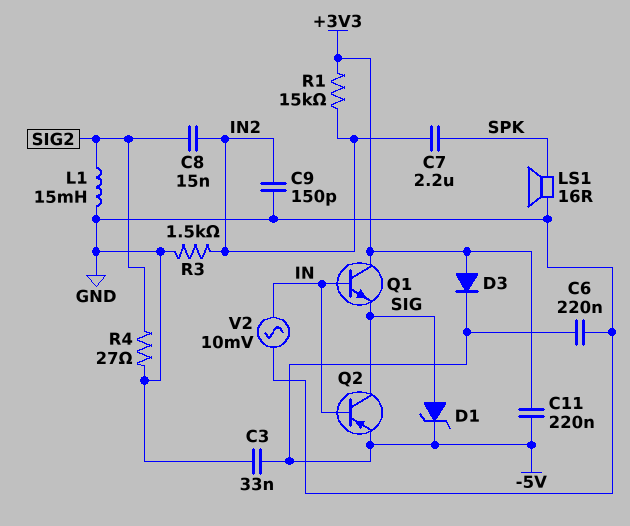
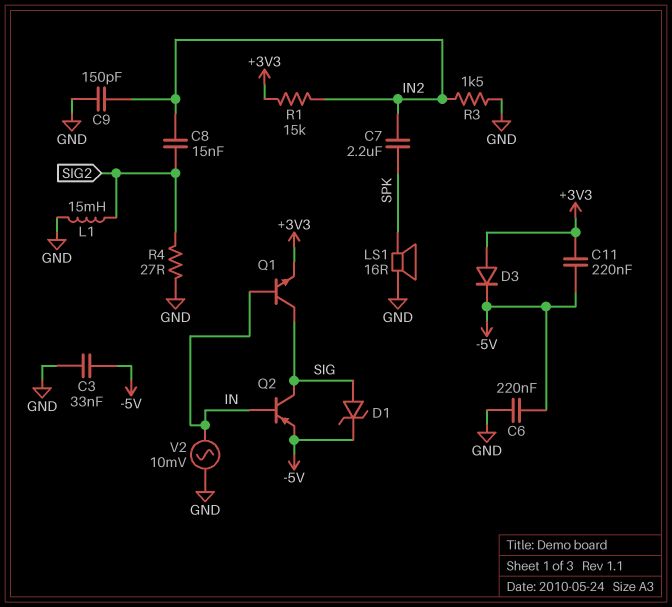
Q1: NPN (B IN, C +3V3, E SIG) -> NPN (B IN, C SIG, E +3V3)

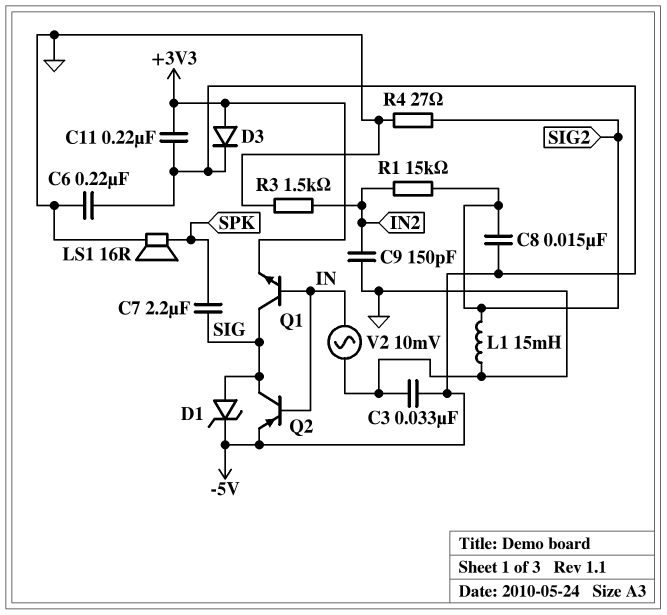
C7: 2.2uF (IN2, SPK) -> 2.2uF (SIG, SPK)
C8: 15nF (IN2, SIG2) -> 15nF (-5V, SIG2)
R1: 15k (+3V3, IN2) -> 15k (IN2, SIG2)

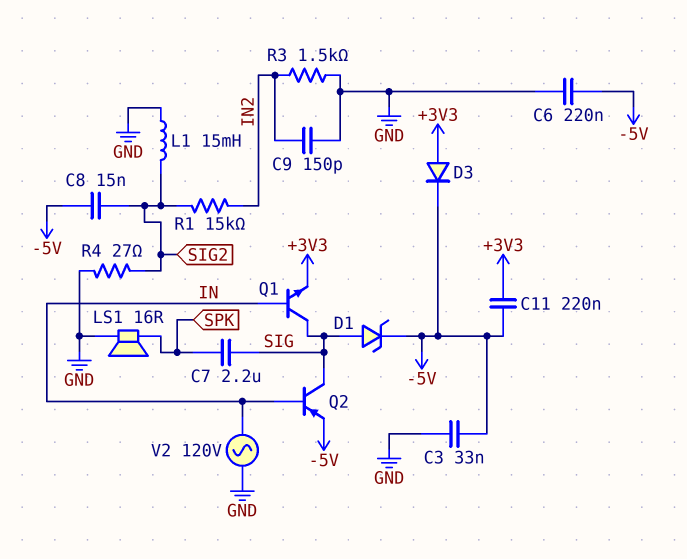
V2: AC 10mV (GND, IN) -> AC 120V (GND, IN)

